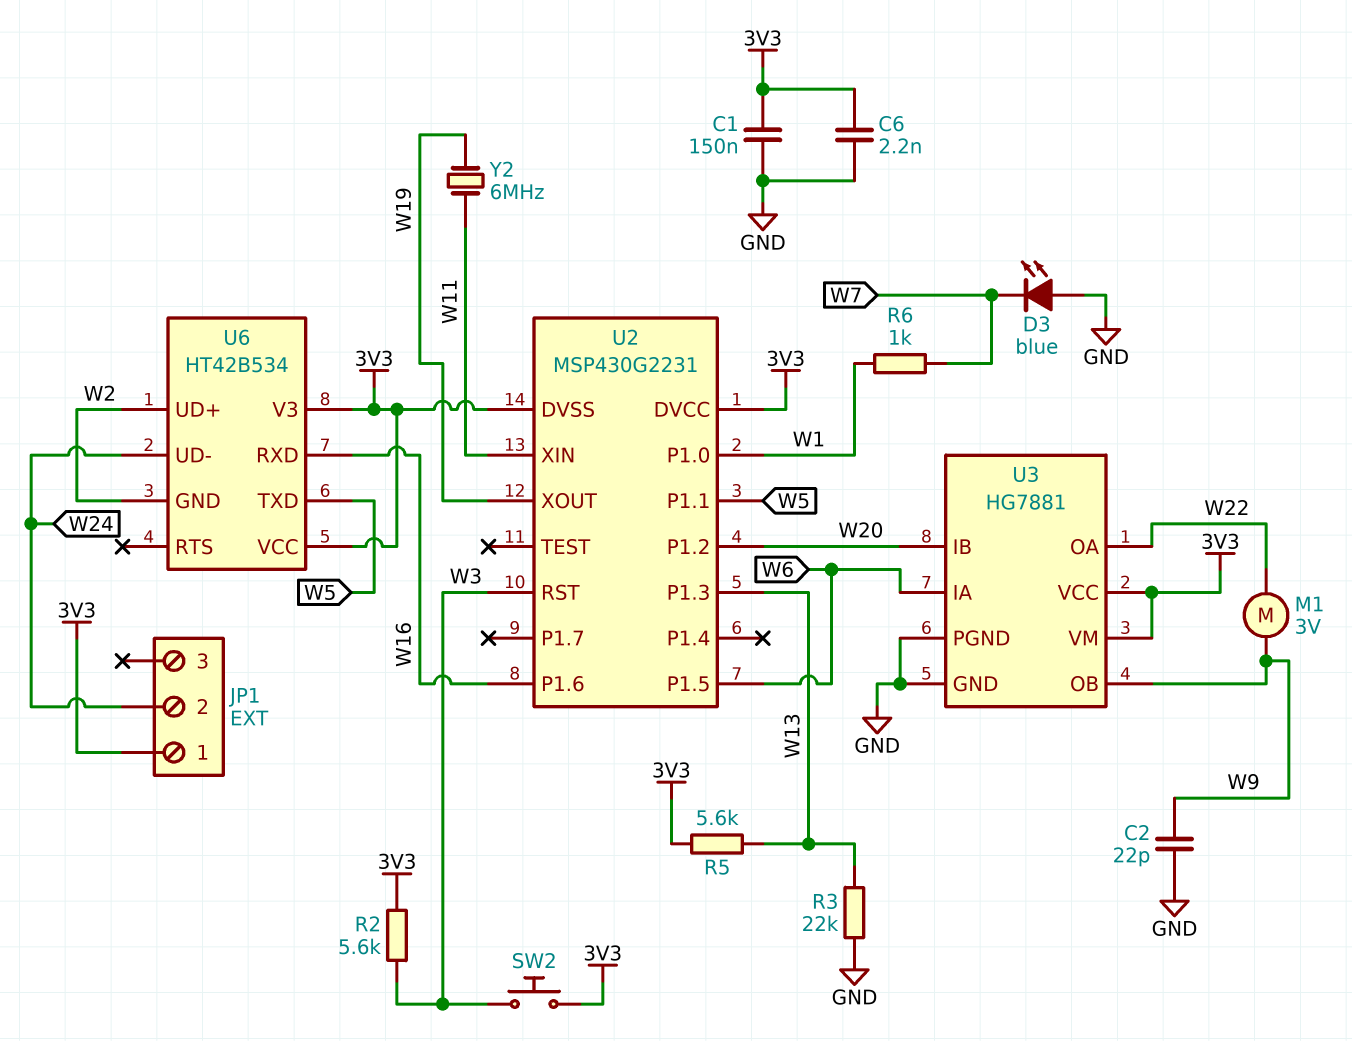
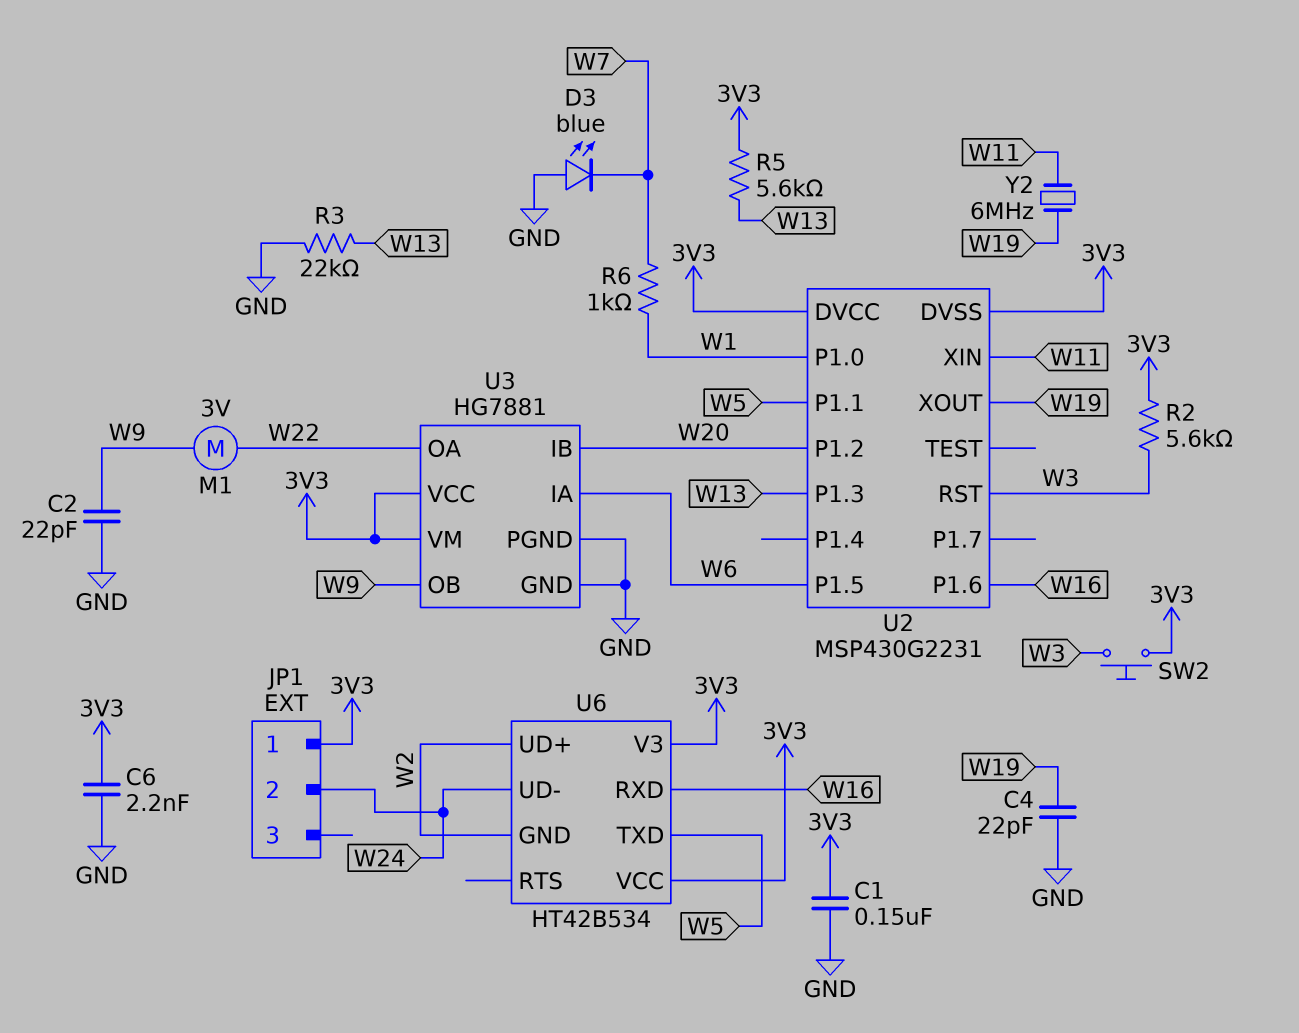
C4: none -> 22pF (GND, W19)

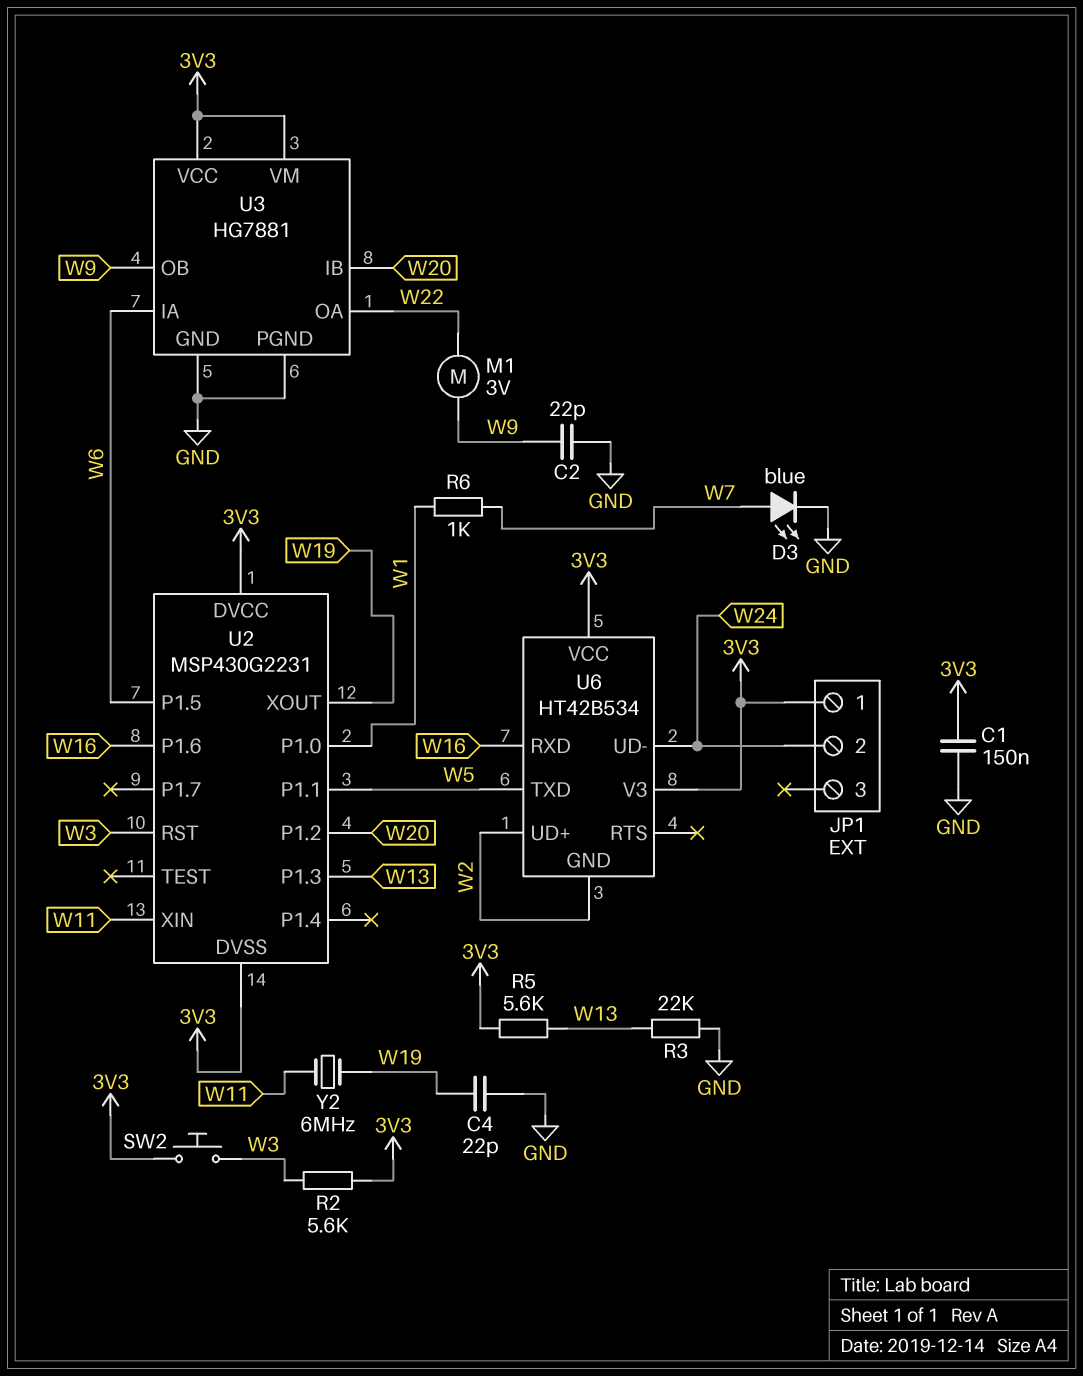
C6: 2.2nF (3V3, GND) -> none
D3: LED blue (A GND, K W7) -> LED blue (A W7, K GND)

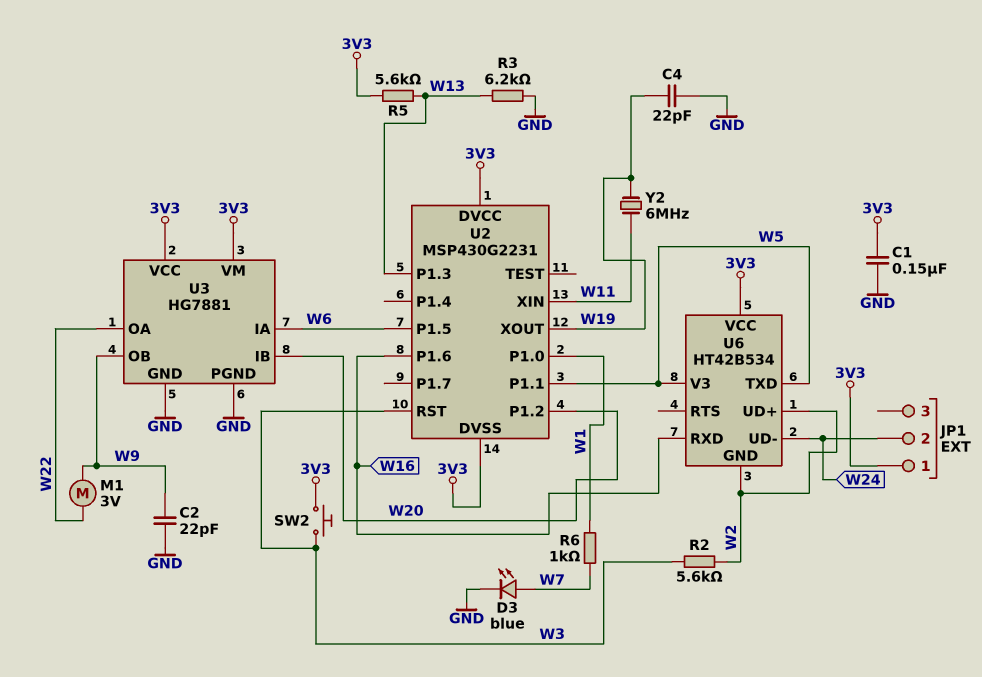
R2: 5.6k (3V3, W3) -> 5.6k (W2, W3)
R3: 22k (GND, W13) -> 6.2k (GND, W13)
U6 pin V3: 3V3 -> W5

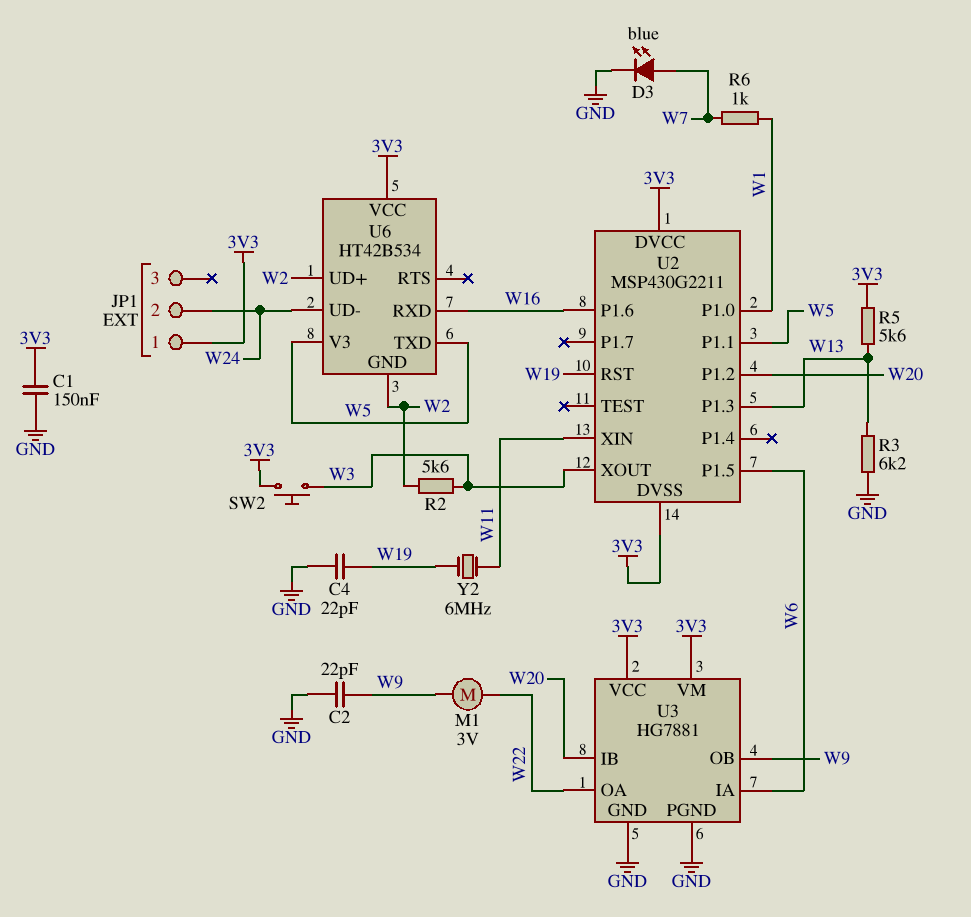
U2: MSP430G2231 -> MSP430G2211
U2 pin RST: W3 -> W19
U2 pin XOUT: W19 -> W3

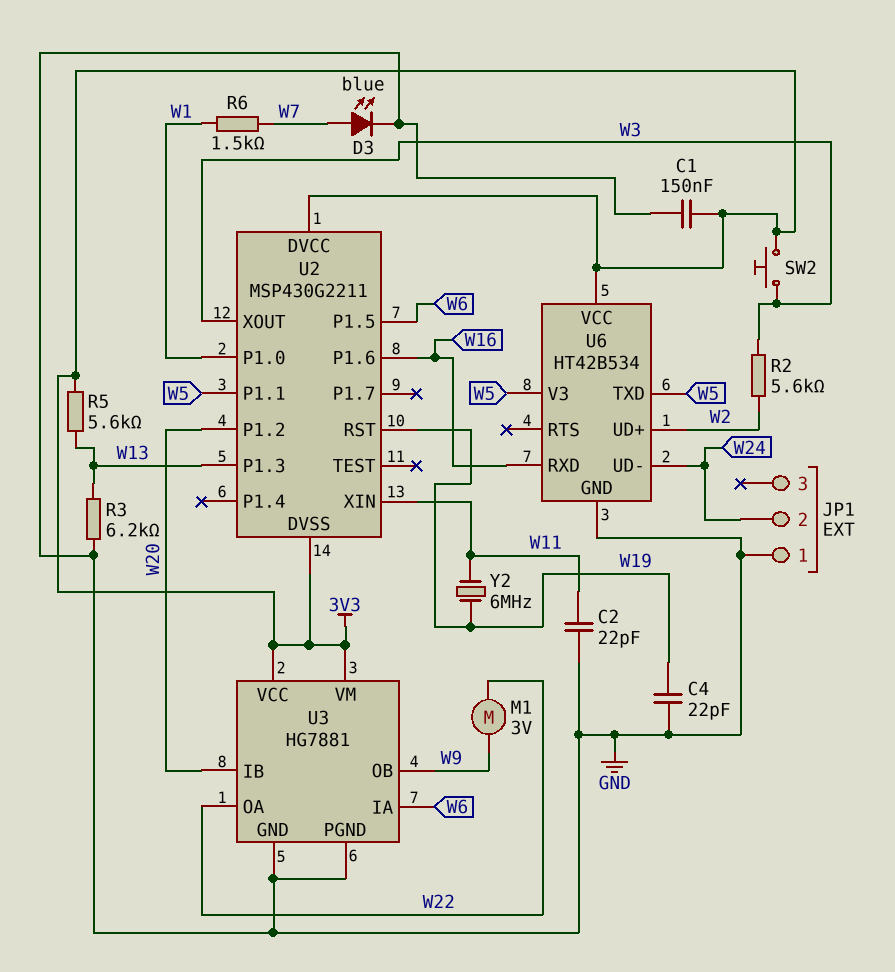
C2: 22pF (GND, W9) -> 22pF (GND, W11)
JP1 pin 1: 3V3 -> GND
R6: 1k (W1, W7) -> 1.5k (W1, W7)
U6 pin GND: W2 -> GND

